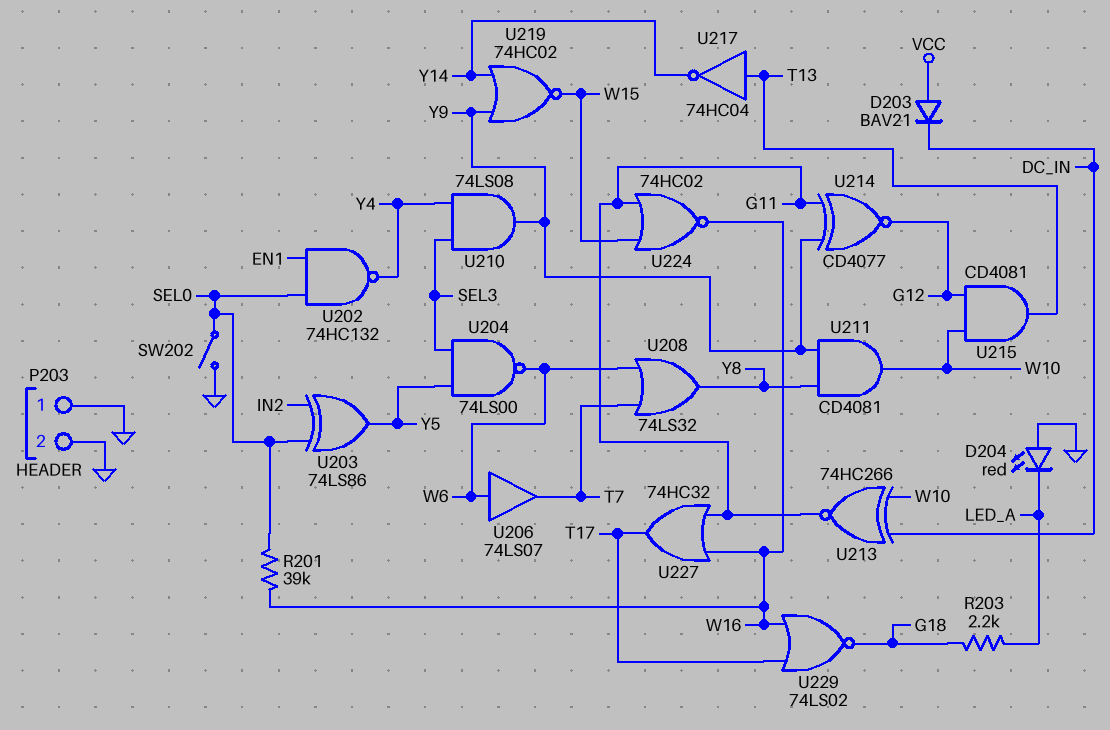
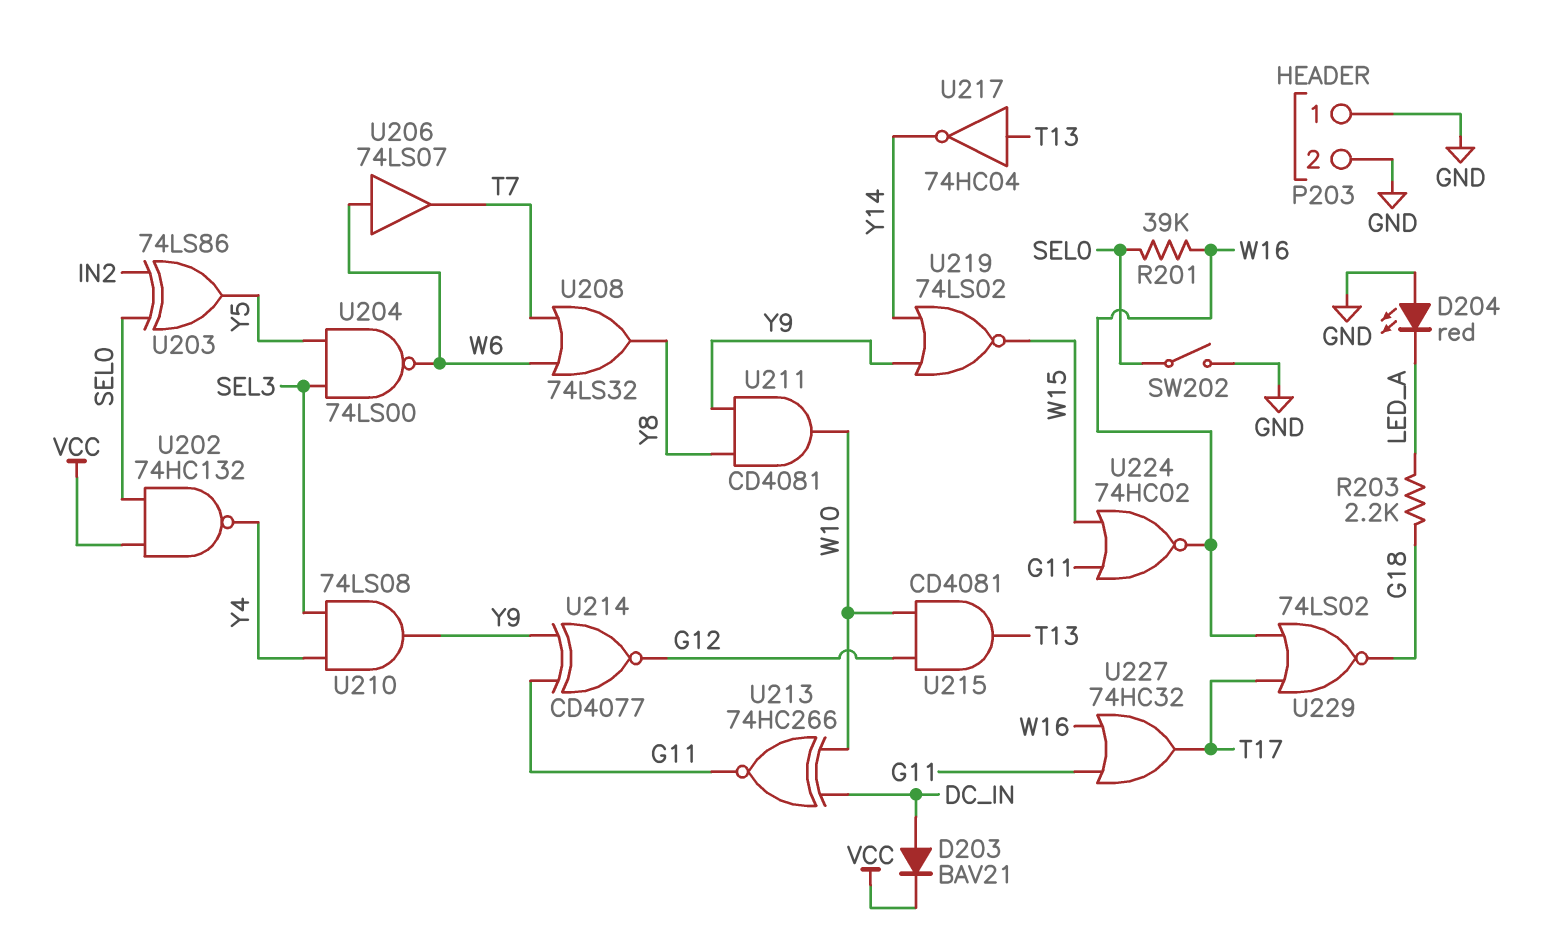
D203: diode BAV21 (A VCC, K DC_IN) -> diode BAV21 (A DC_IN, K VCC)
U202: NAND 74HC132 (in EN1, in SEL0, out Y4) -> NAND 74HC132 (in SEL0, in VCC, out Y4)
U219: NOR 74HC02 (in Y9, in Y14, out W15) -> NOR 74LS02 (in Y9, in Y14, out W15)

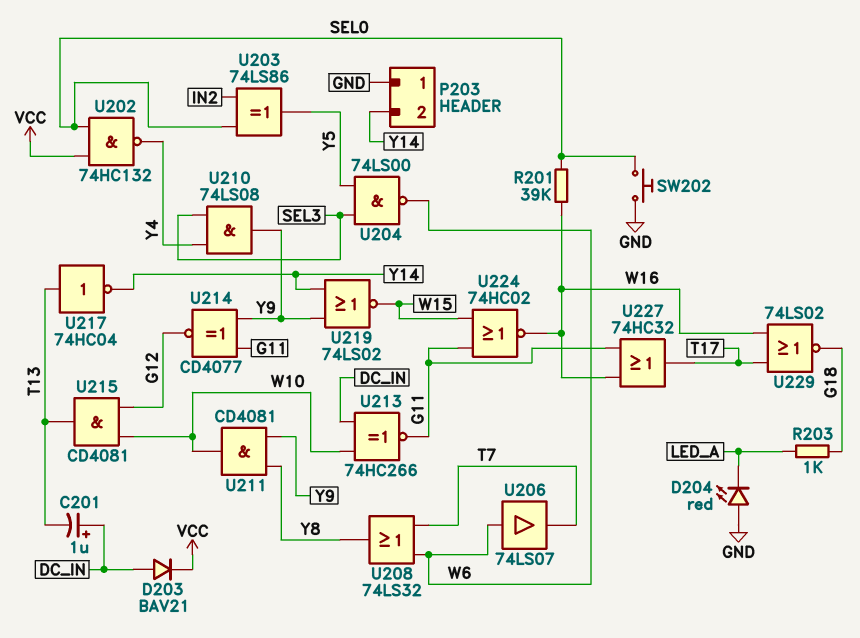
C201: none -> 1uF (plus DC_IN, minus T13)
P203 pin 2: GND -> Y14
R203: 2.2k (G18, LED_A) -> 1k (G18, LED_A)
SW202: switch (GND, SEL0) -> button (GND, SEL0)

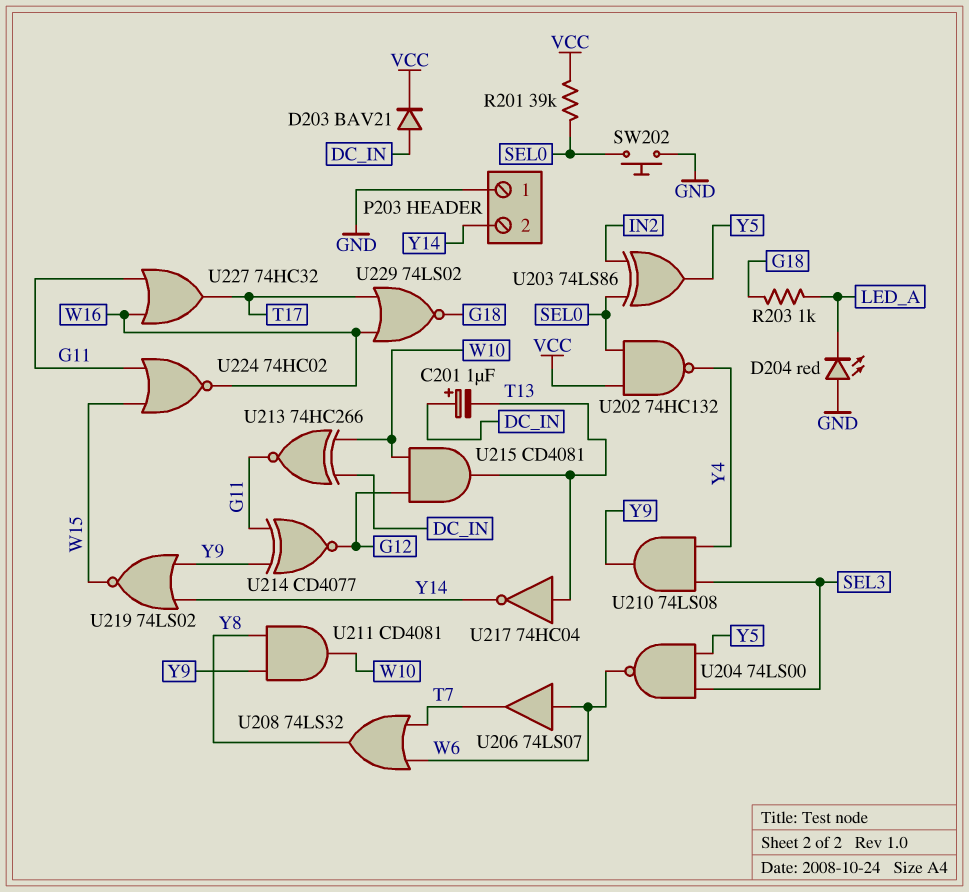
R201: 39k (SEL0, W16) -> 39k (SEL0, VCC)

